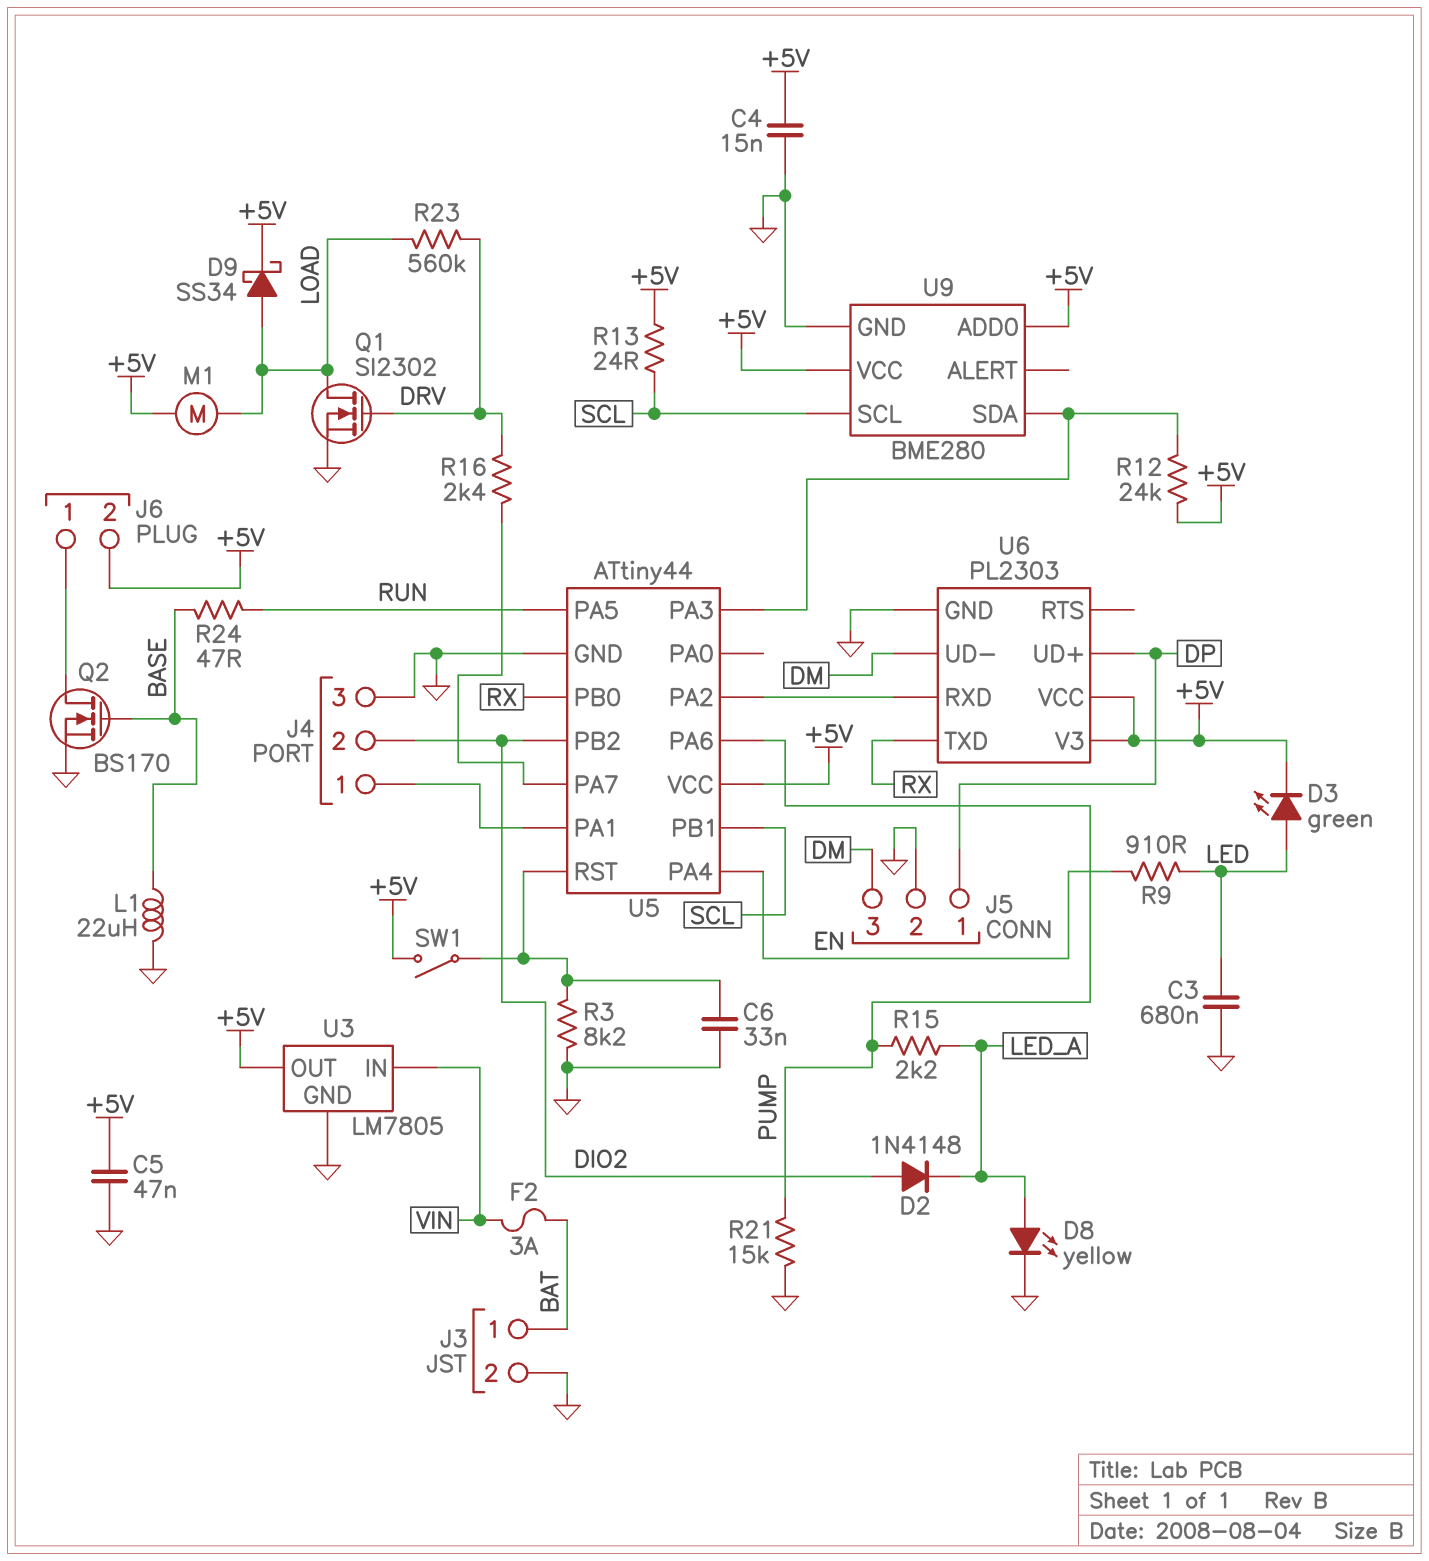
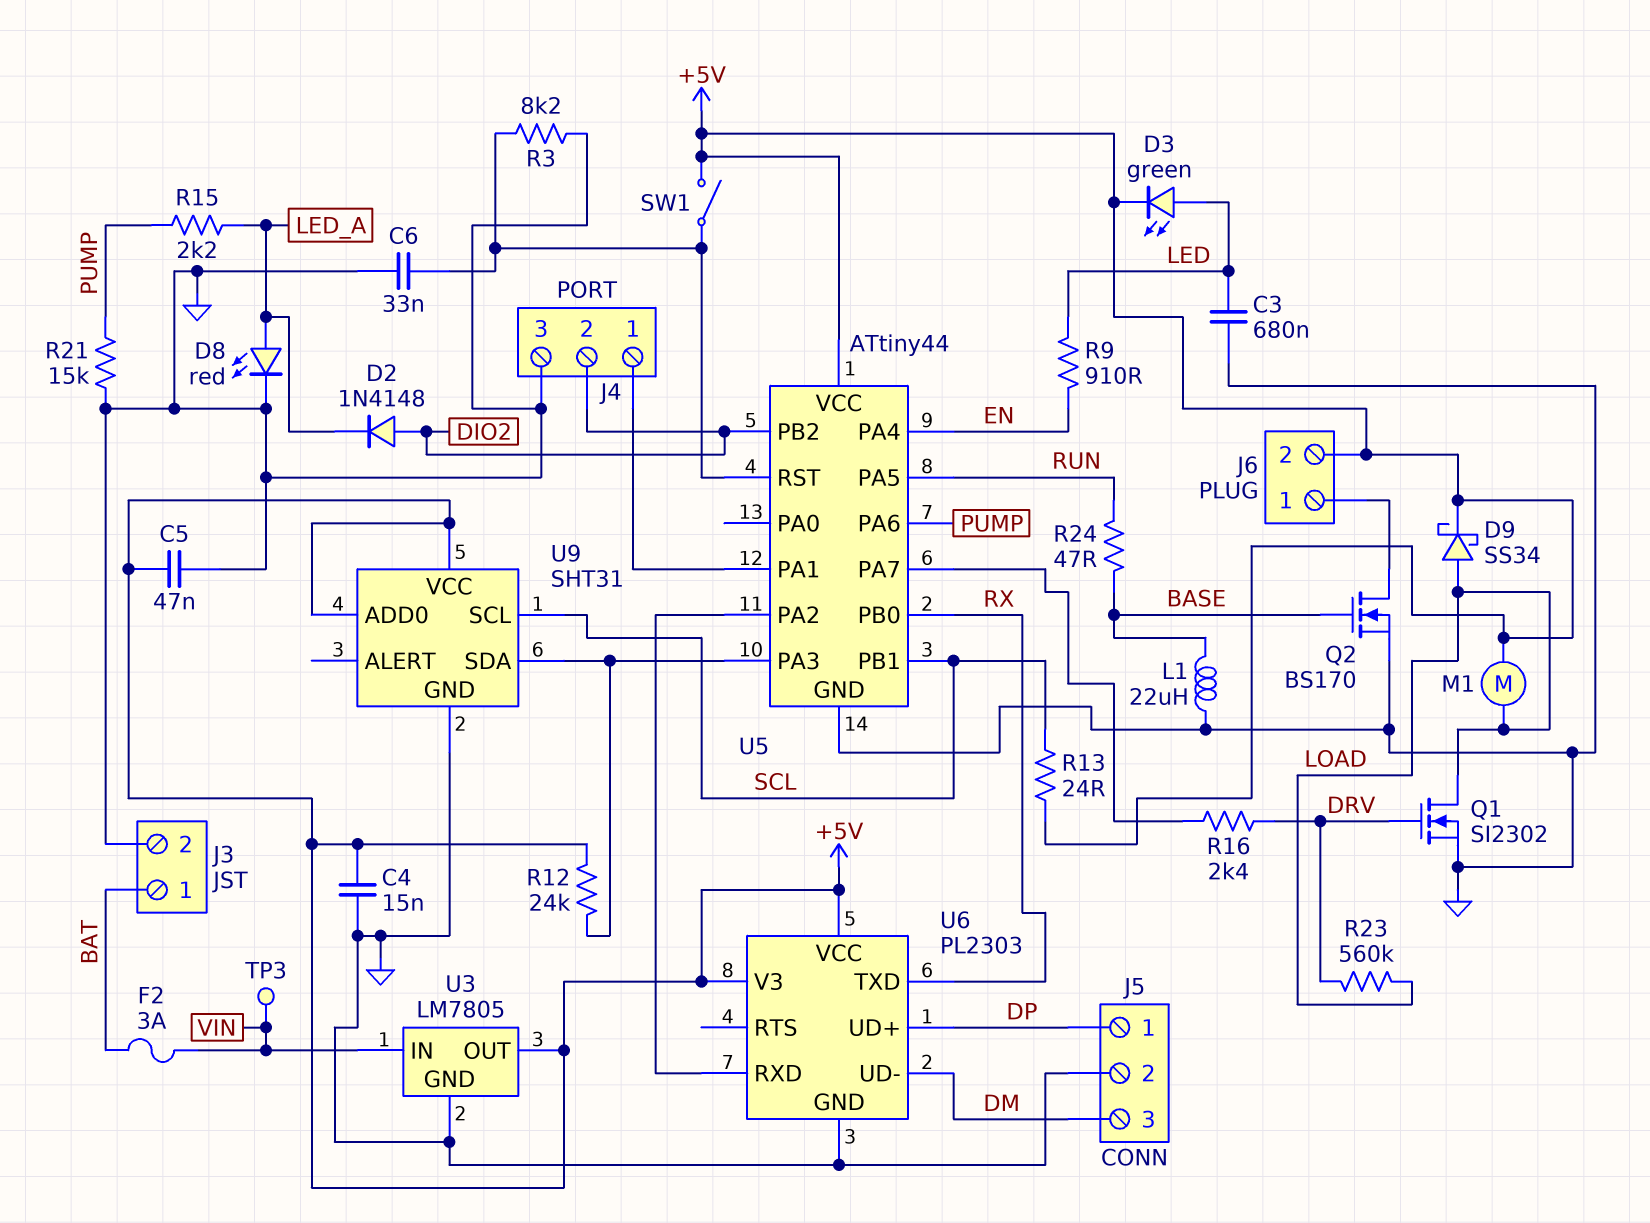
D8: LED yellow (A LED_A, K GND) -> LED red (A LED_A, K GND)
TP3: none -> test point (VIN)
U9: BME280 -> SHT31

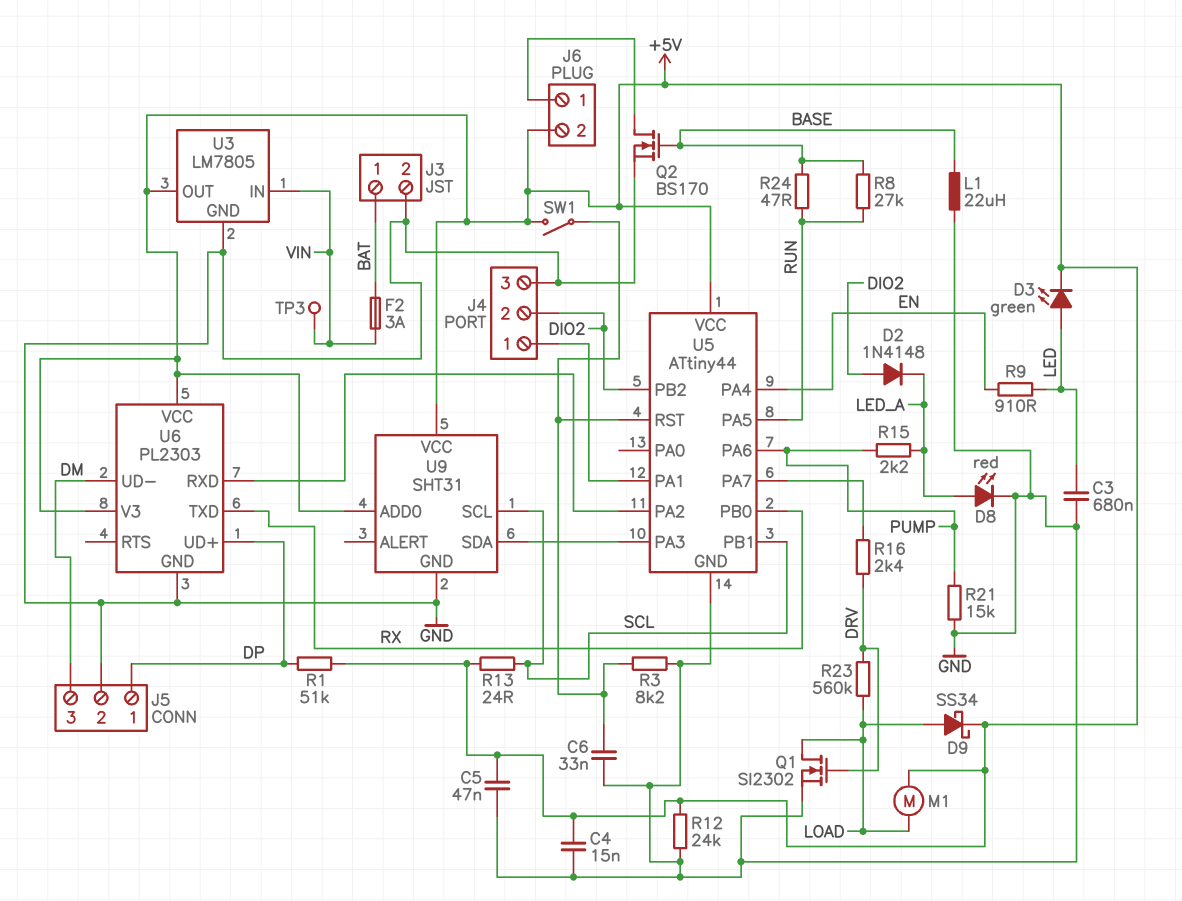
R1: none -> 51k (+5V, DP)
R8: none -> 27k (BASE, RUN)
R12: 24k (+5V, U5/PA3) -> 24k (+5V, GND)

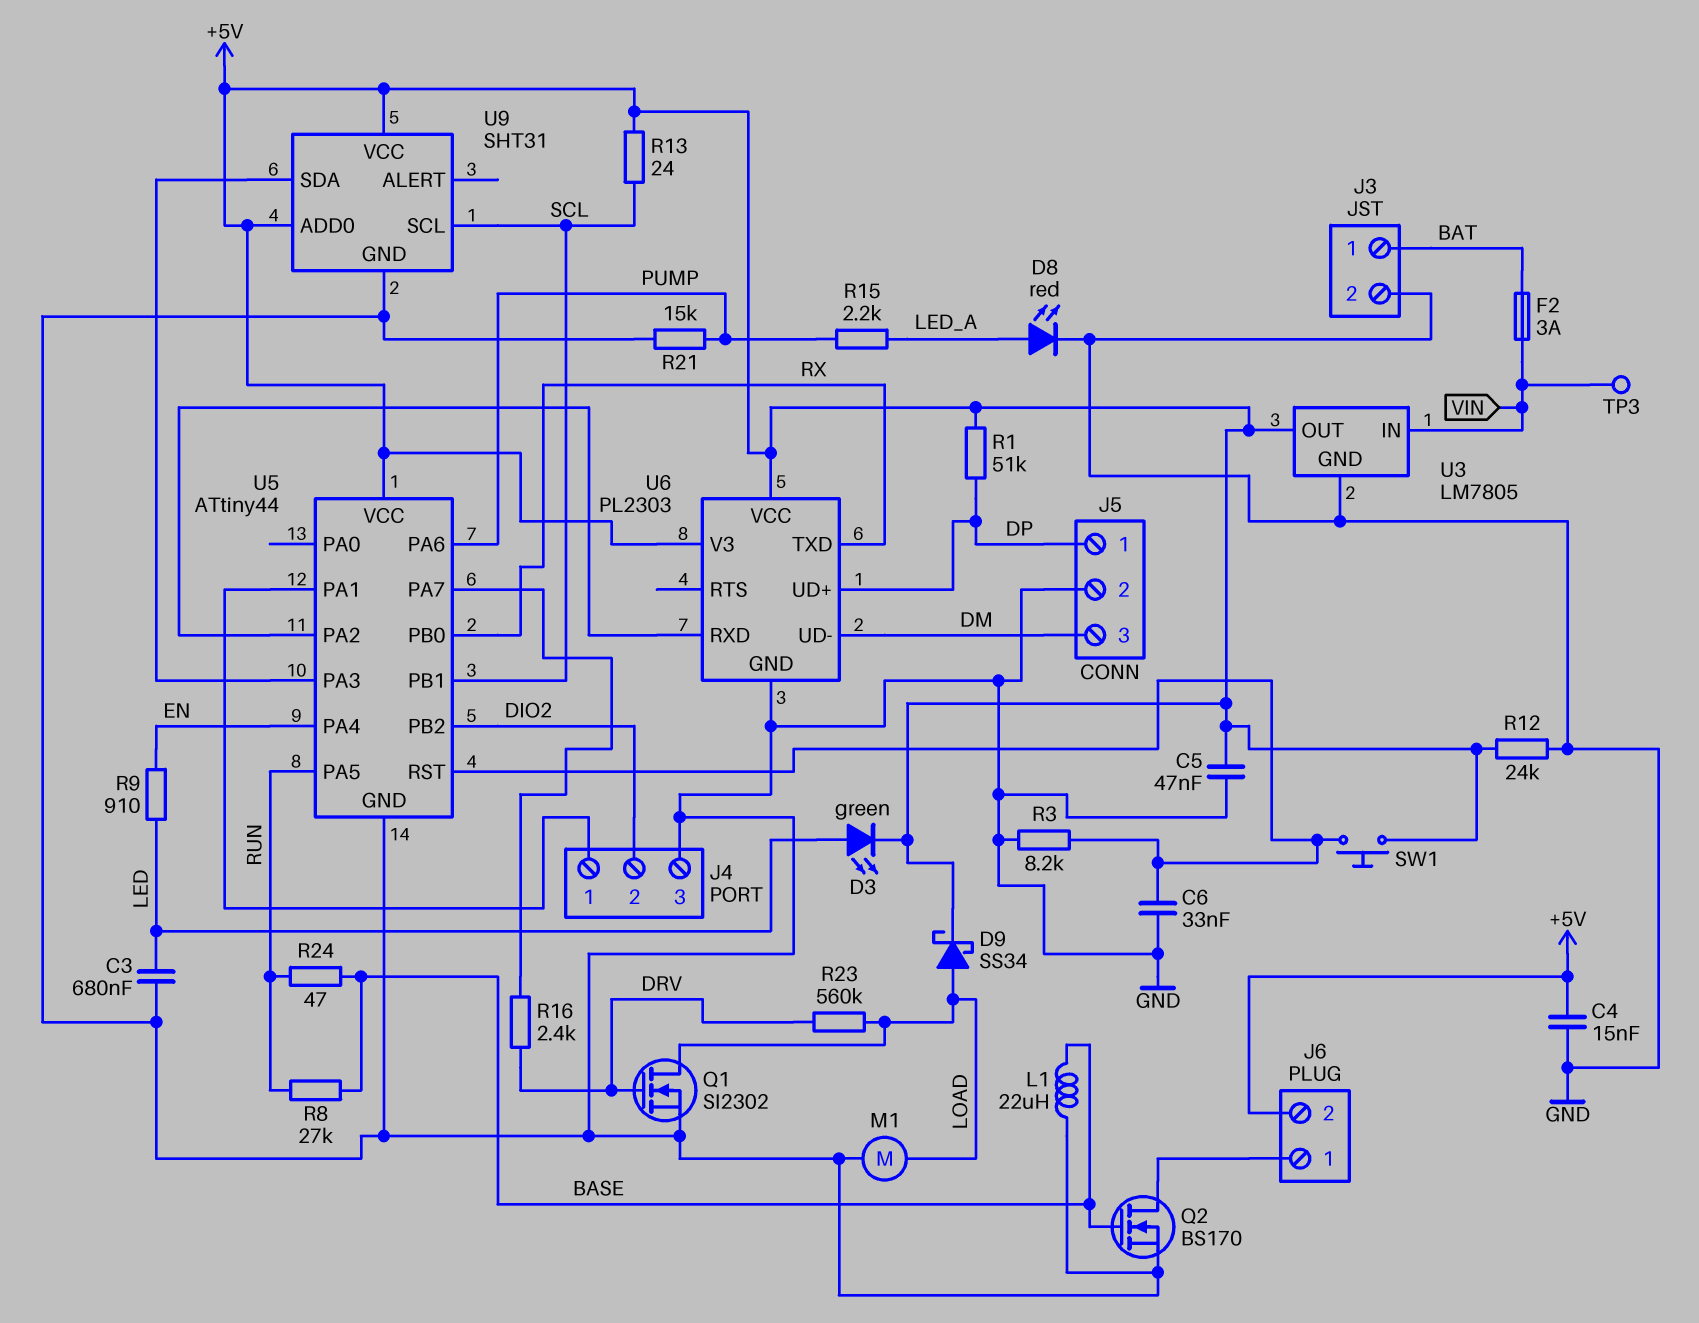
D2: diode 1N4148 (A DIO2, K LED_A) -> none
M1: motor (+5V, LOAD) -> motor (GND, LOAD)
SW1: switch (+5V, U5/RST) -> button (+5V, U5/RST)

